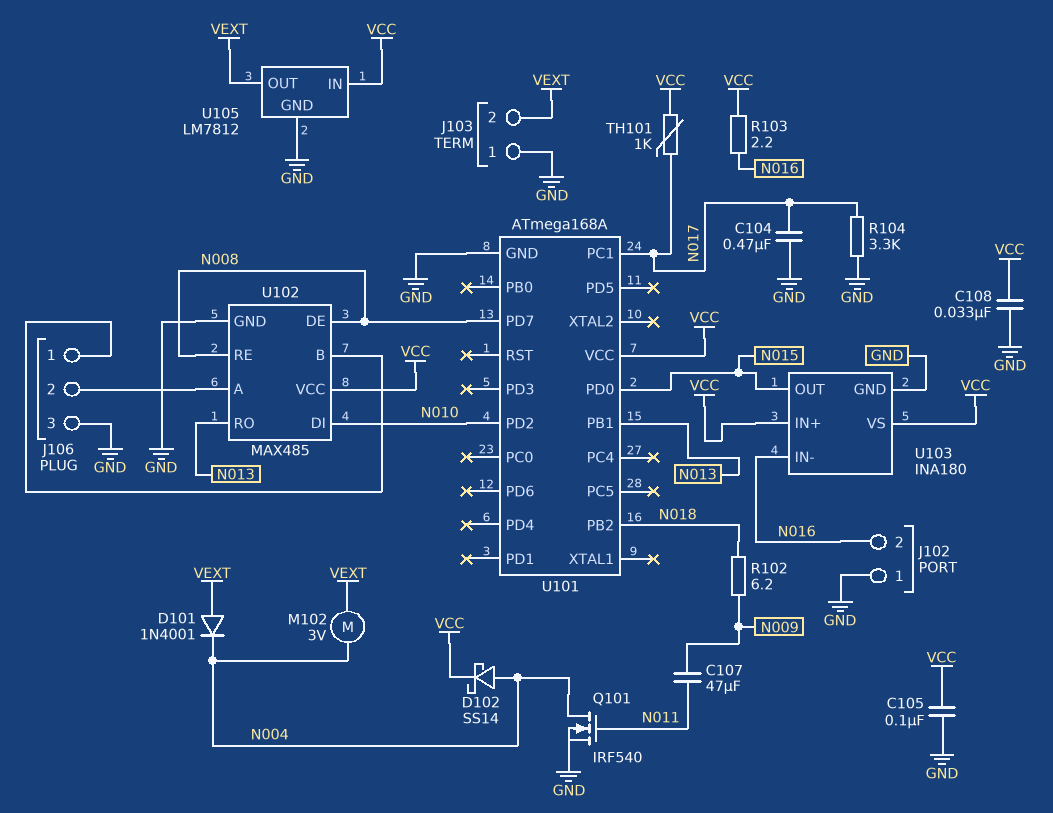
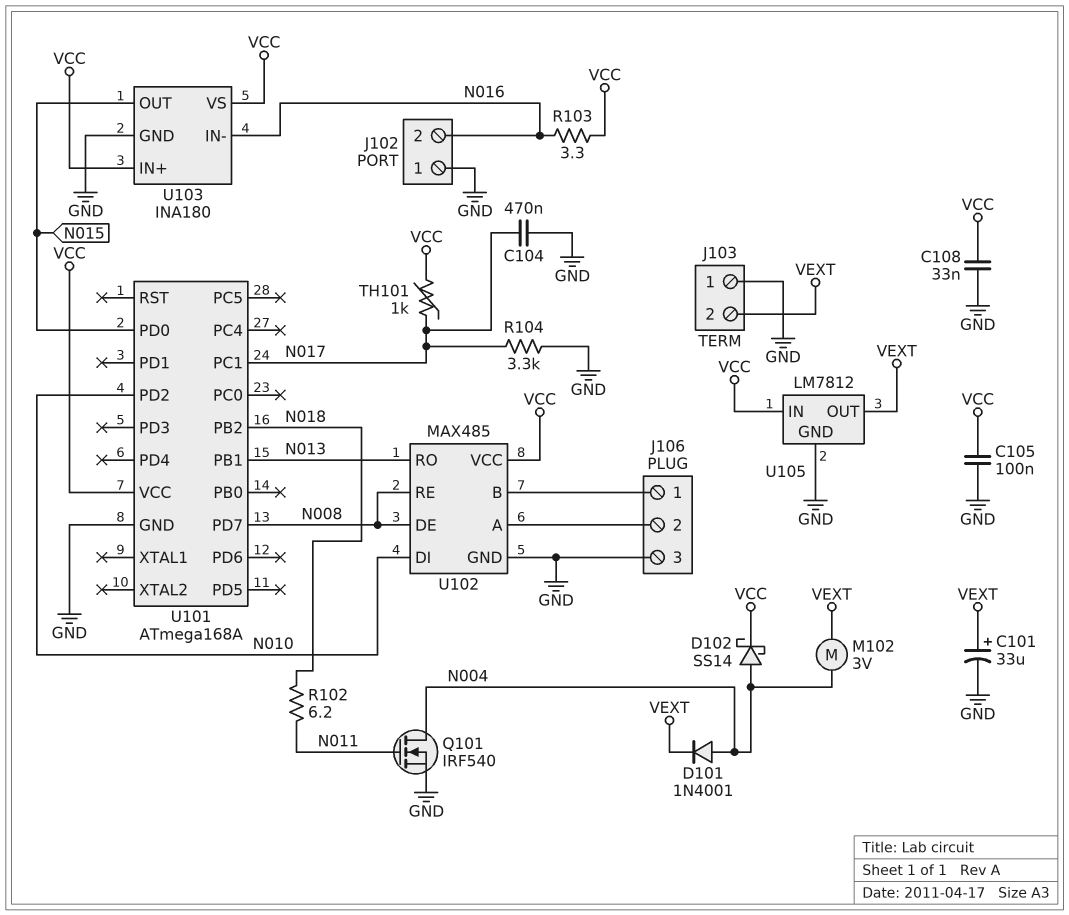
C101: none -> 33uF (plus VEXT, minus GND)
C107: 47uF (N009, N011) -> none
D101: diode 1N4001 (A VEXT, K N004) -> diode 1N4001 (A N004, K VEXT)
R102: 6.2 (N009, N018) -> 6.2 (N011, N018)
R103: 2.2 (N016, VCC) -> 3.3 (N016, VCC)

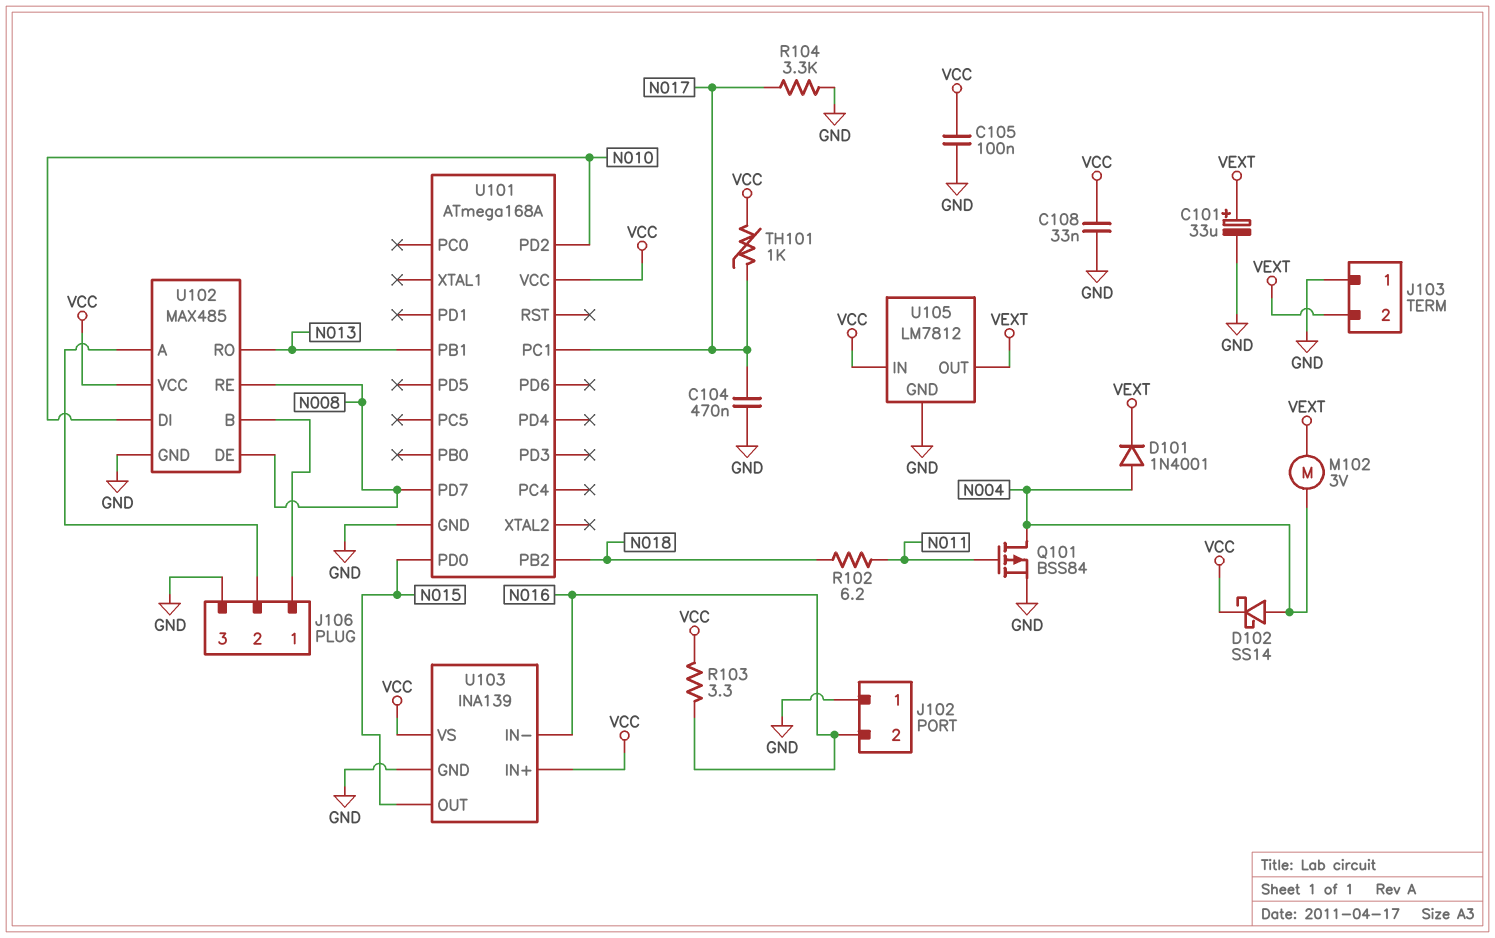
Q101: NMOS IRF540 (G N011, D N004, S GND) -> PMOS BSS84 (G N011, D N004, S GND)
U103: INA180 -> INA139

